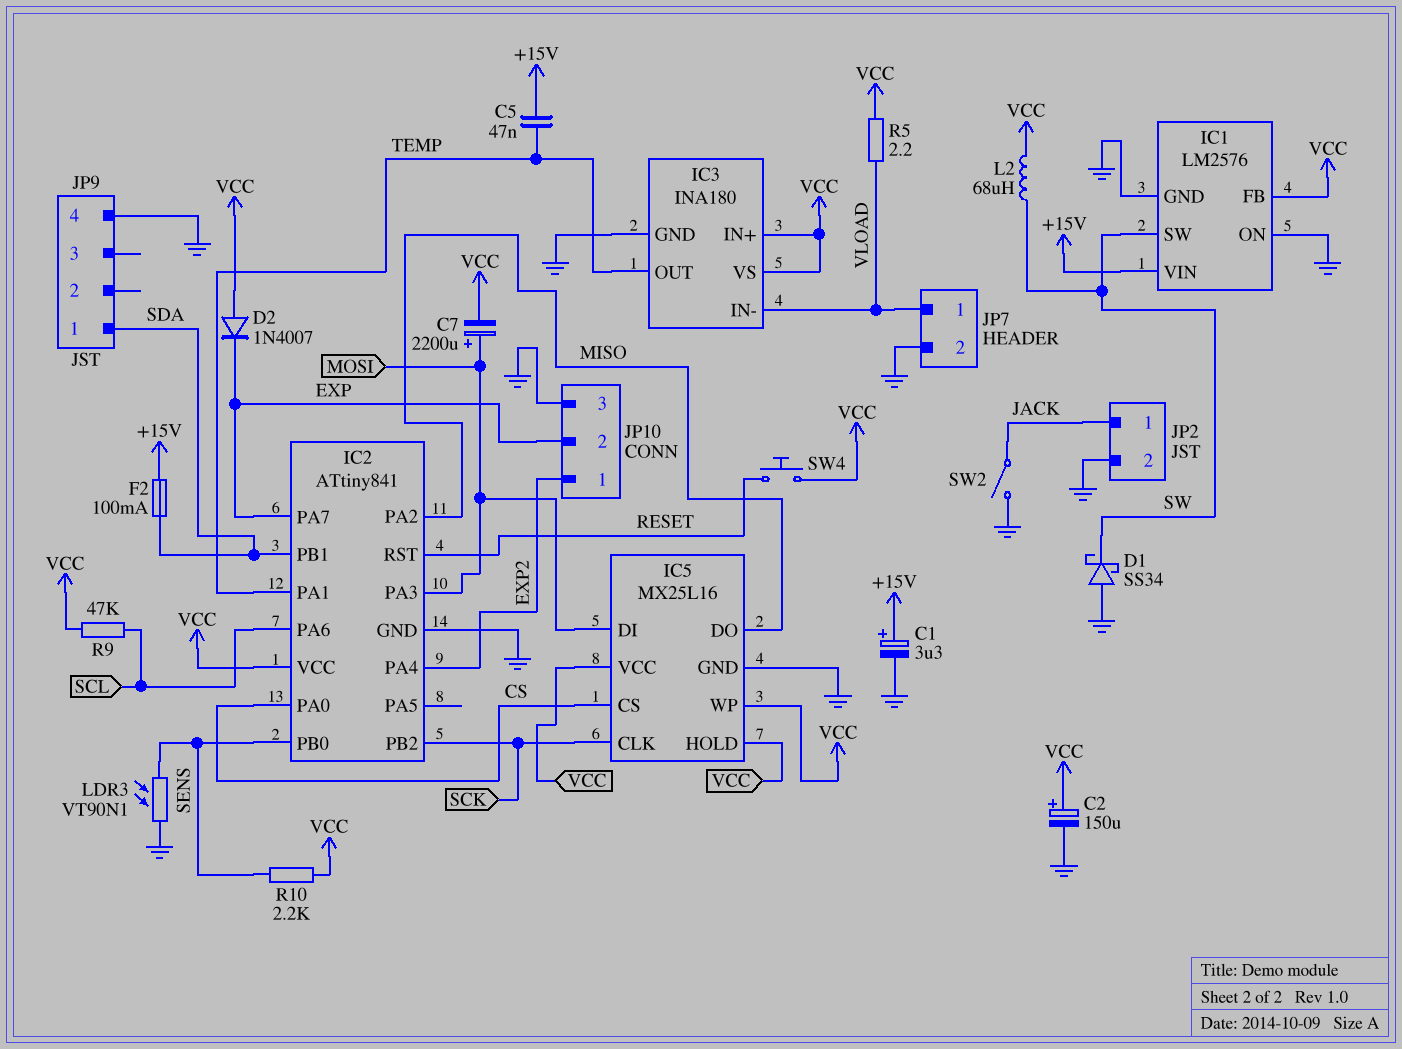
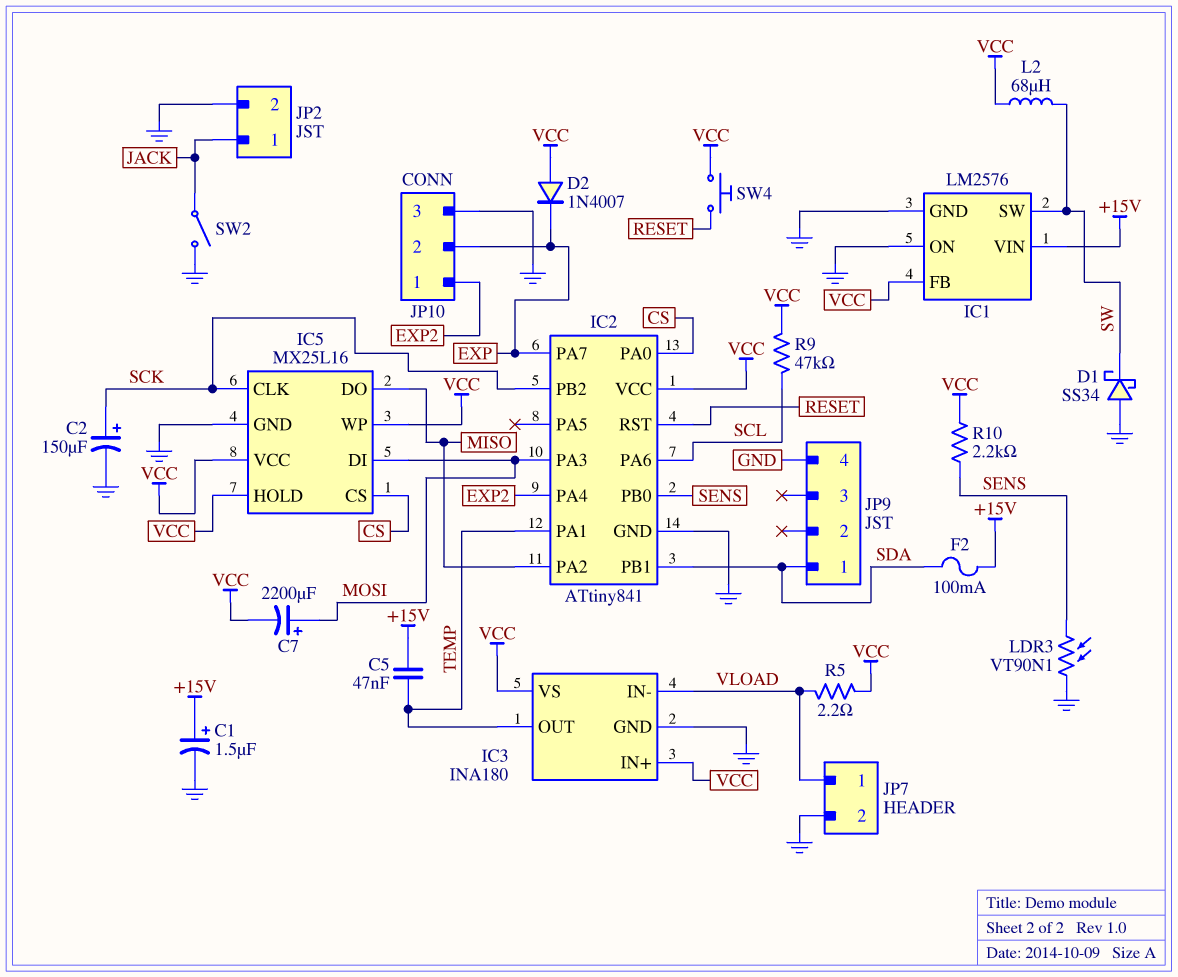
C1: 3.3uF (plus +15V, minus GND) -> 1.5uF (plus +15V, minus GND)
C2: 150uF (plus VCC, minus GND) -> 150uF (plus SCK, minus GND)

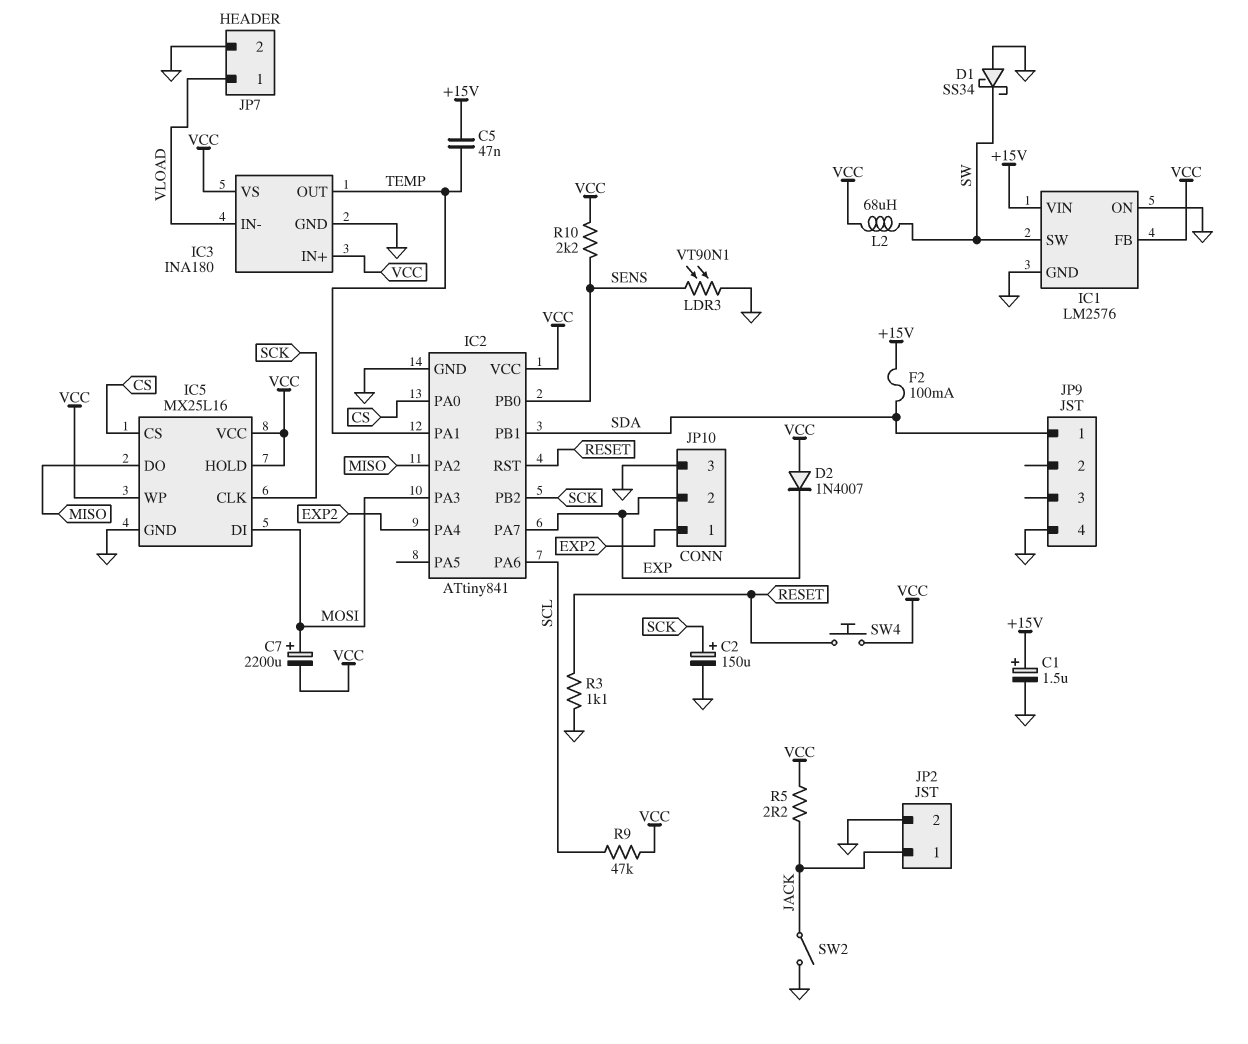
R3: none -> 1.1k (GND, RESET)
R5: 2.2 (VCC, VLOAD) -> 2.2 (JACK, VCC)

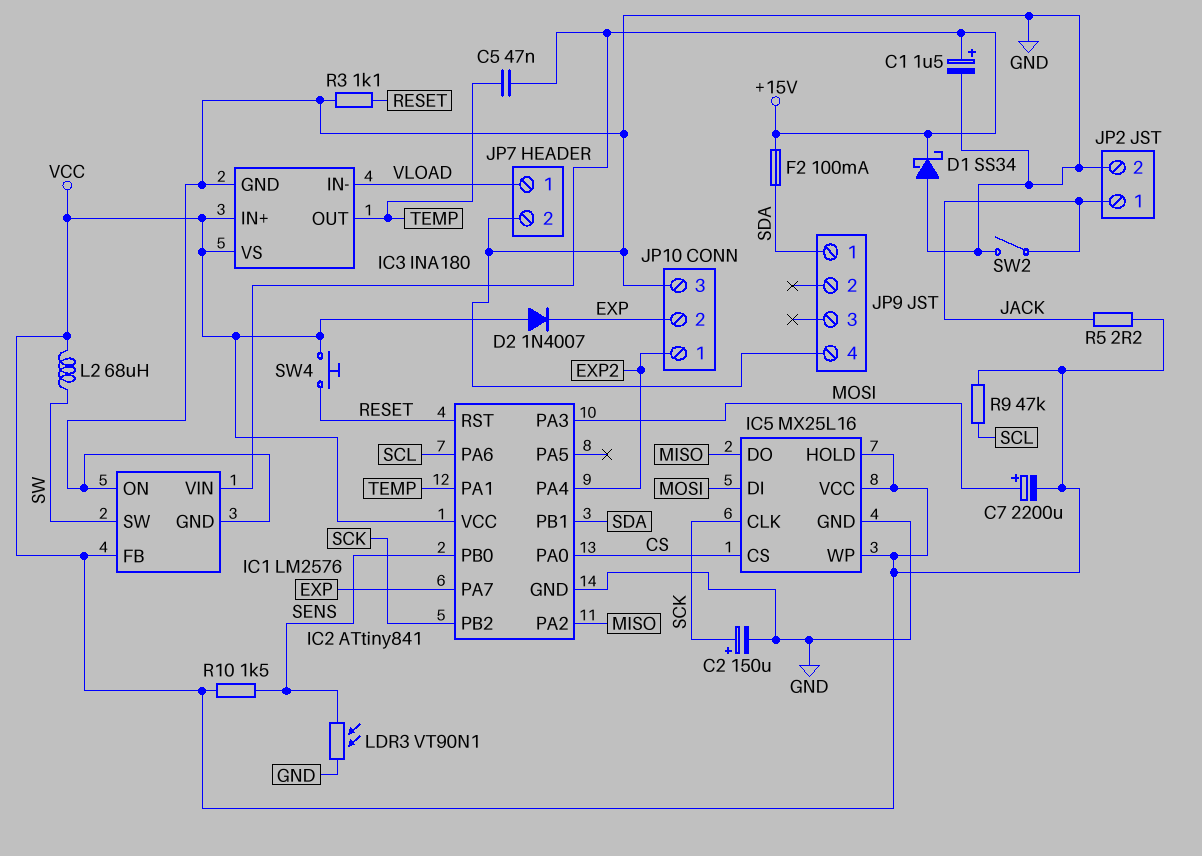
D1: schottky SS34 (A GND, K SW) -> schottky SS34 (A GND, K +15V)
R10: 2.2k (SENS, VCC) -> 1.5k (SENS, VCC)

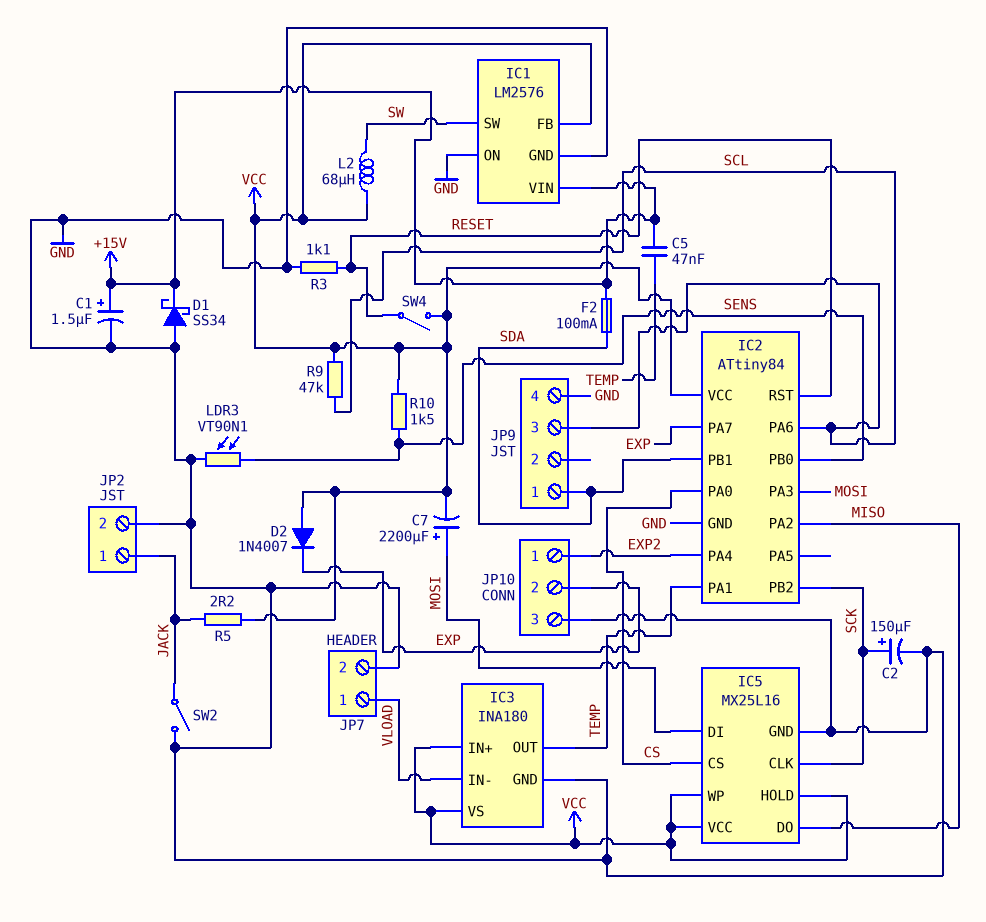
IC2: ATtiny841 -> ATtiny84
JP9 pin 3: none -> SCL
SW4: button (RESET, VCC) -> switch (RESET, VCC)

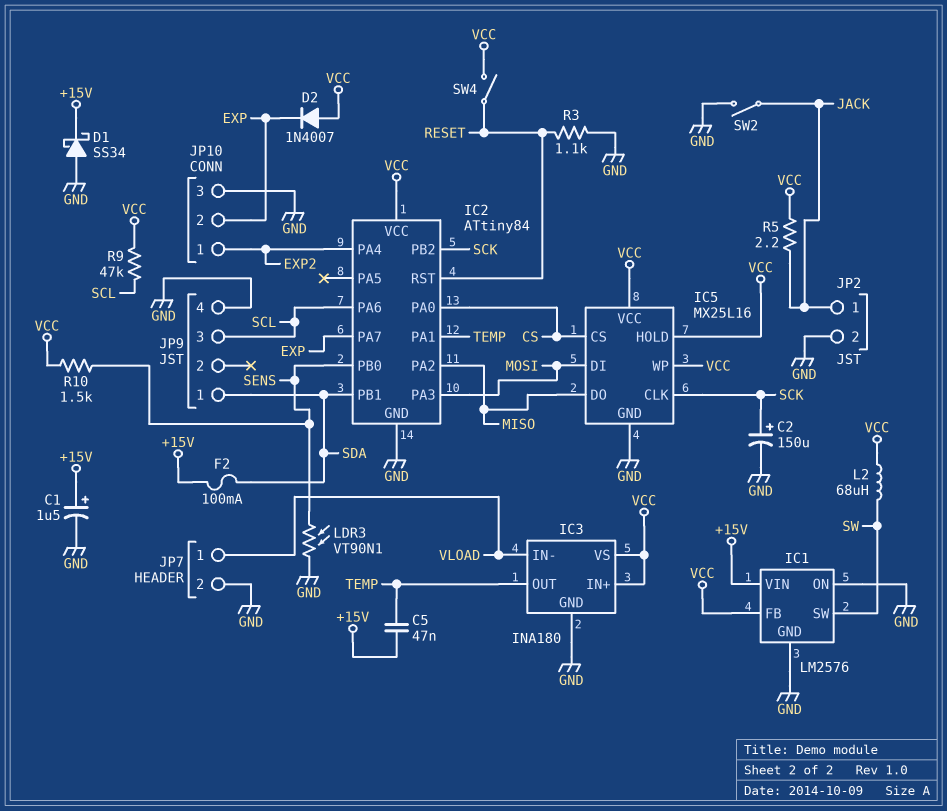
C7: 2200uF (plus MOSI, minus VCC) -> none

